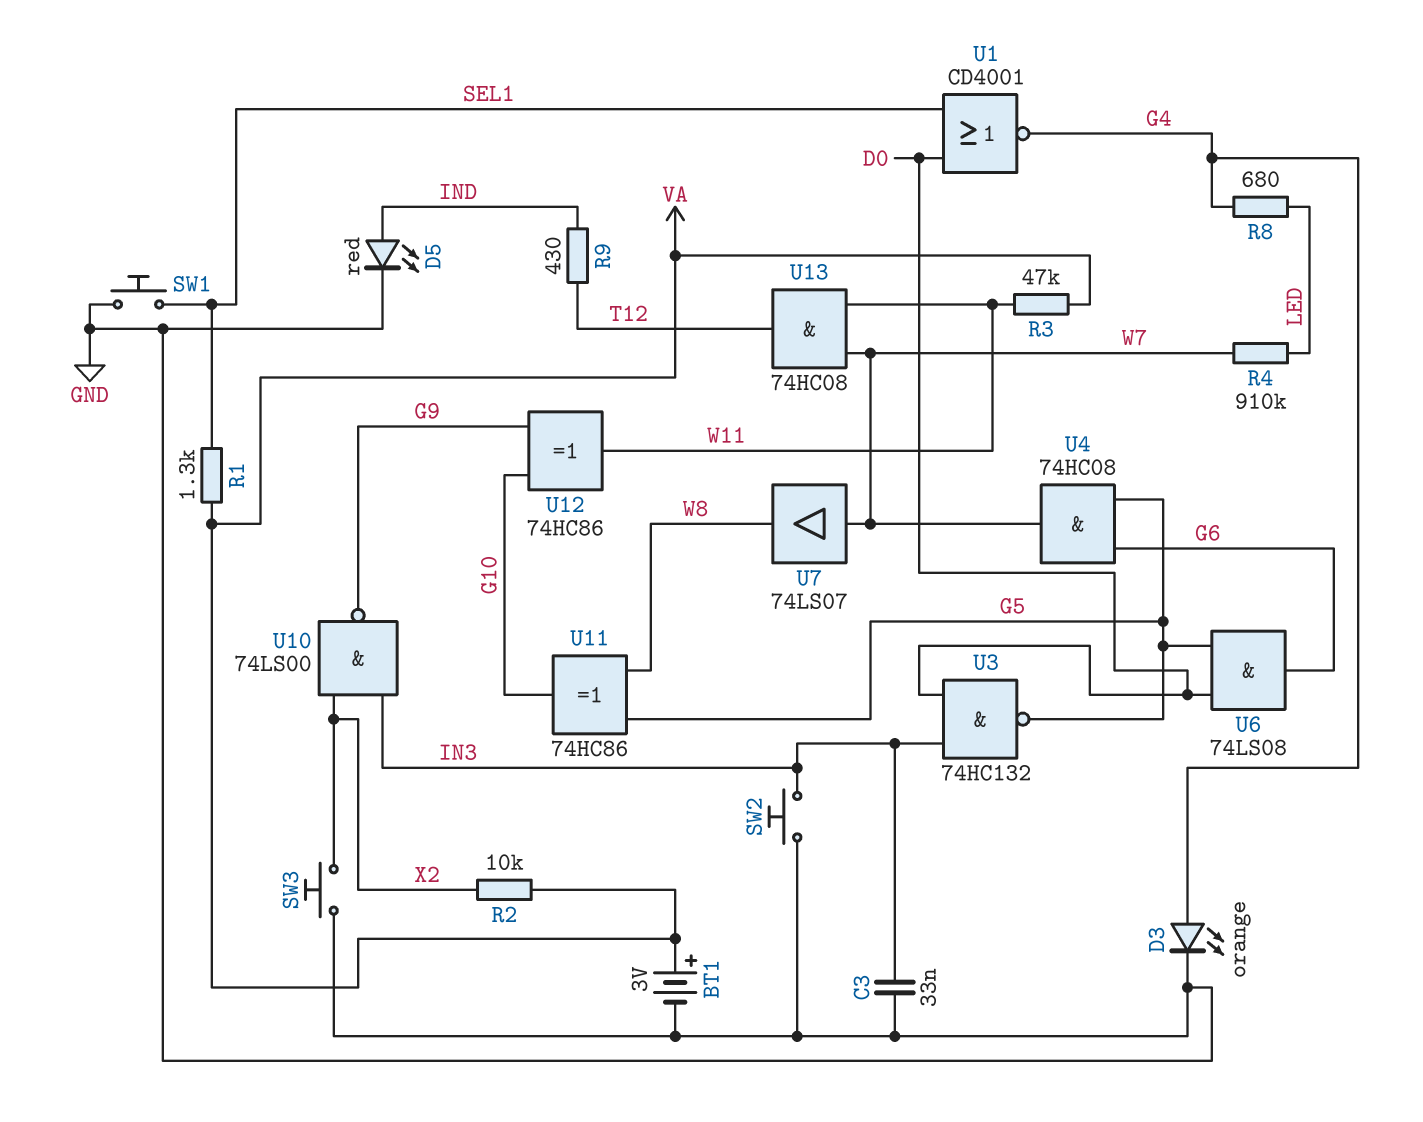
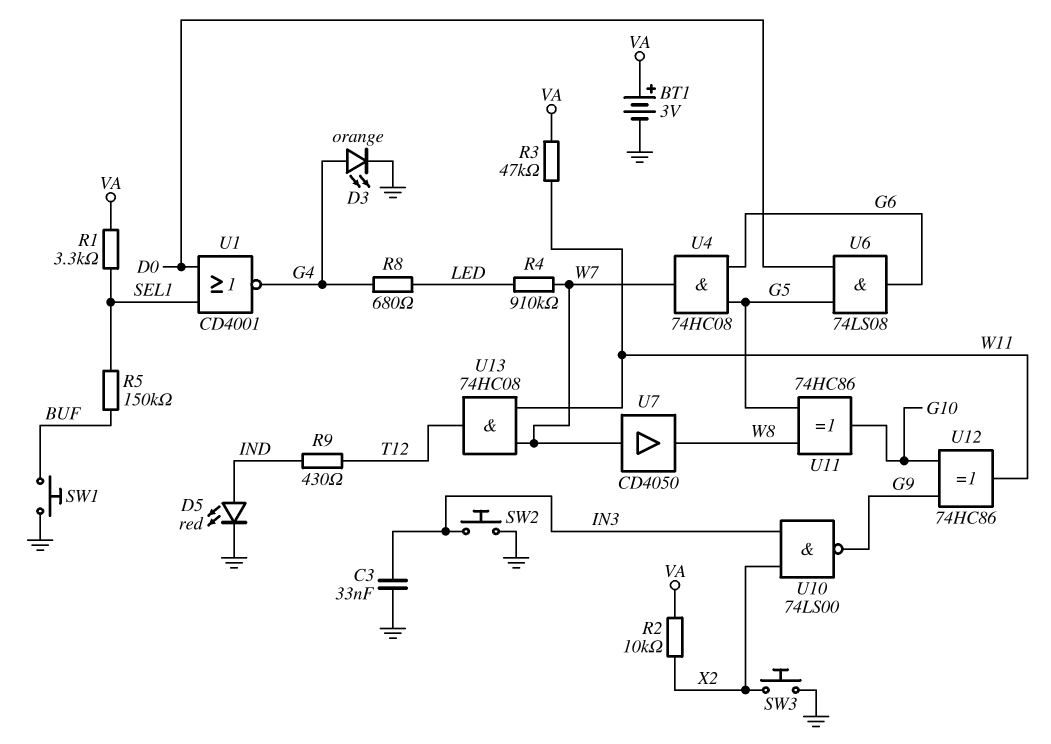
R1: 1.3k (SEL1, VA) -> 3.3k (SEL1, VA)
R5: none -> 150k (BUF, SEL1)
SW1: button (GND, SEL1) -> button (BUF, GND)
U3: NAND 74HC132 (in D0, in IN3, out G5) -> none
U7: buffer 74LS07 (in W7, out W8) -> buffer CD4050 (in W7, out W8)

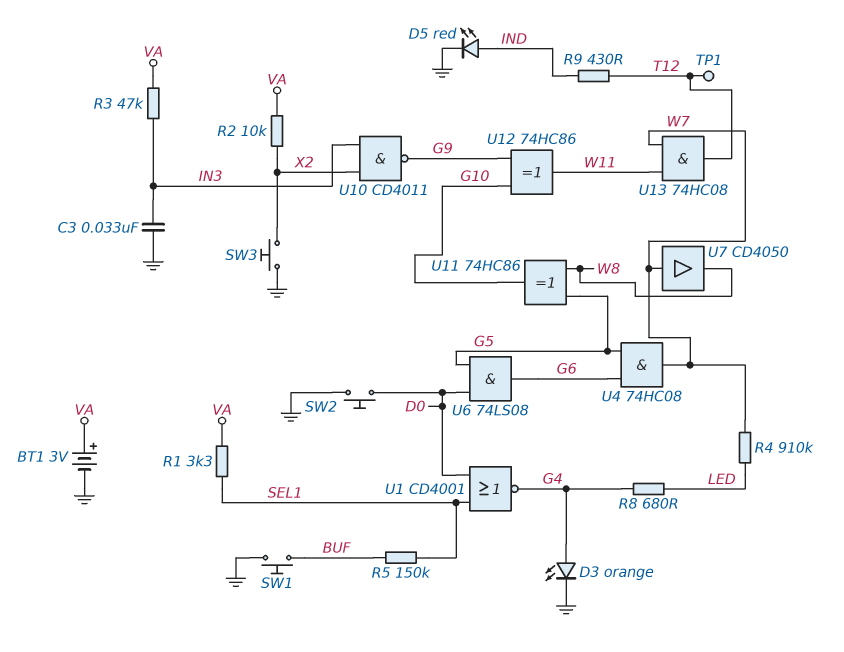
R3: 47k (VA, W11) -> 47k (IN3, VA)
SW2: button (GND, IN3) -> button (D0, GND)
TP1: none -> test point (T12)
U10: NAND 74LS00 (in IN3, in X2, out G9) -> NAND CD4011 (in IN3, in X2, out G9)

